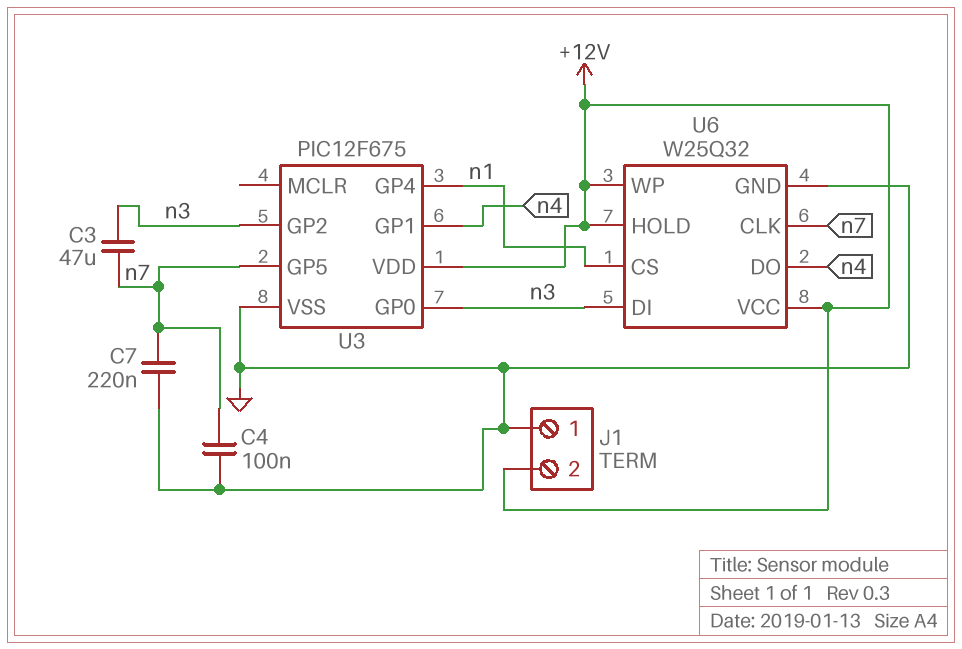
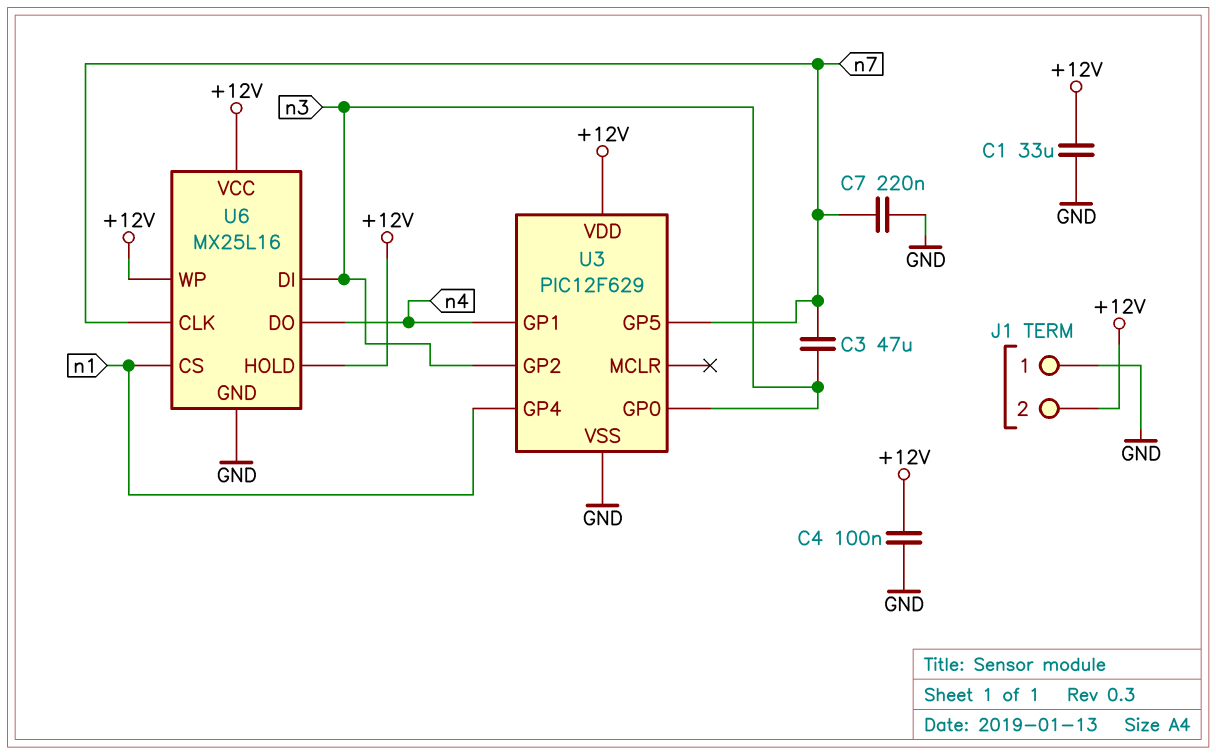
C1: none -> 33uF (+12V, GND)
C4: 100nF (GND, n7) -> 100nF (+12V, GND)
U3: PIC12F675 -> PIC12F629
U6: W25Q32 -> MX25L16

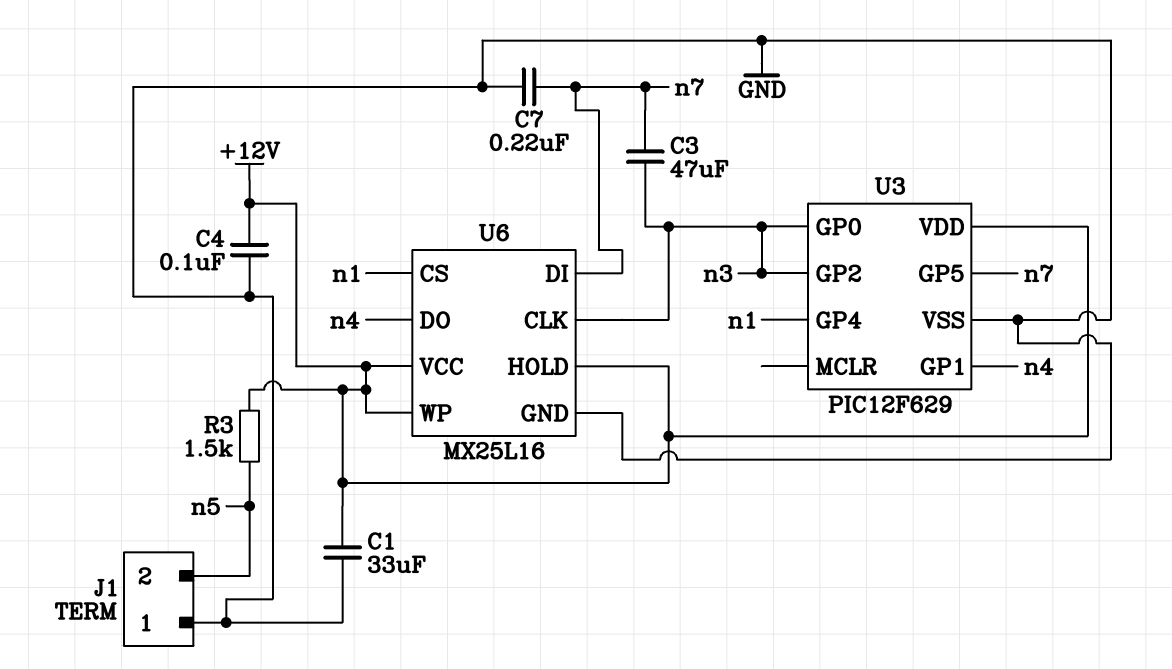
J1 pin 2: +12V -> n5
R3: none -> 1.5k (+12V, n5)
U6 pin CLK: n7 -> n3
U6 pin DI: n3 -> n7

